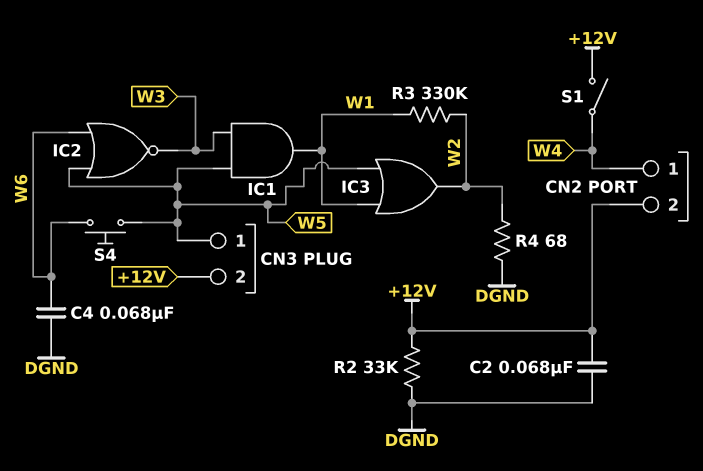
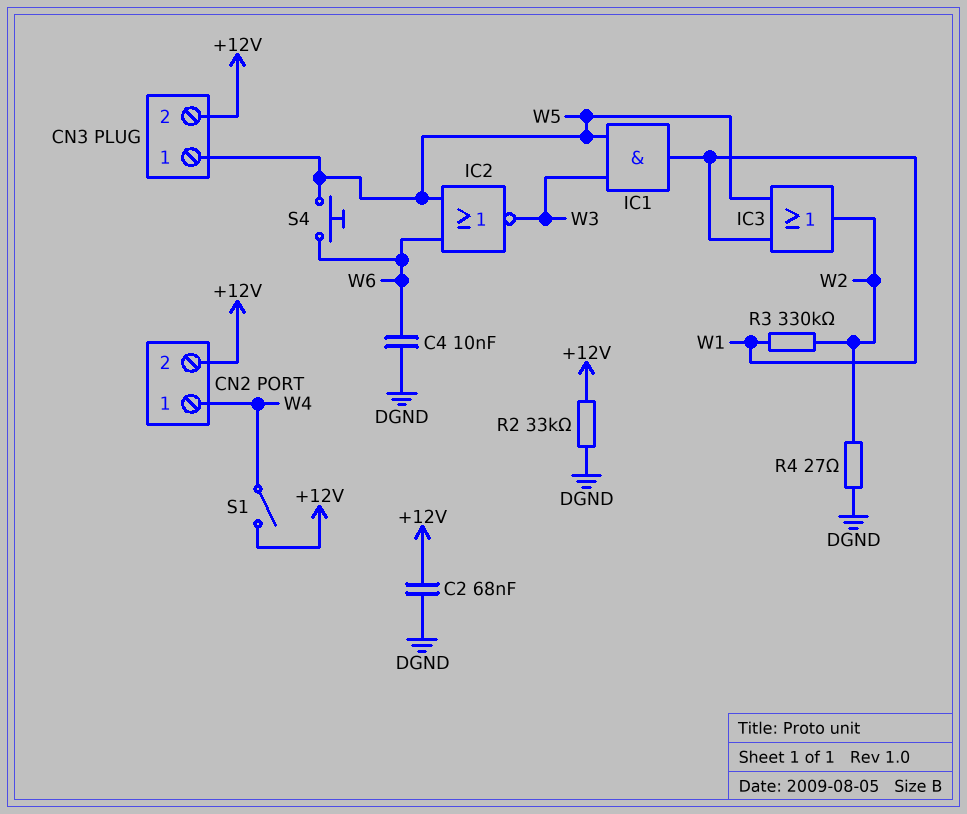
C4: 68nF (DGND, W6) -> 10nF (DGND, W6)
R4: 68 (DGND, W2) -> 27 (DGND, W2)

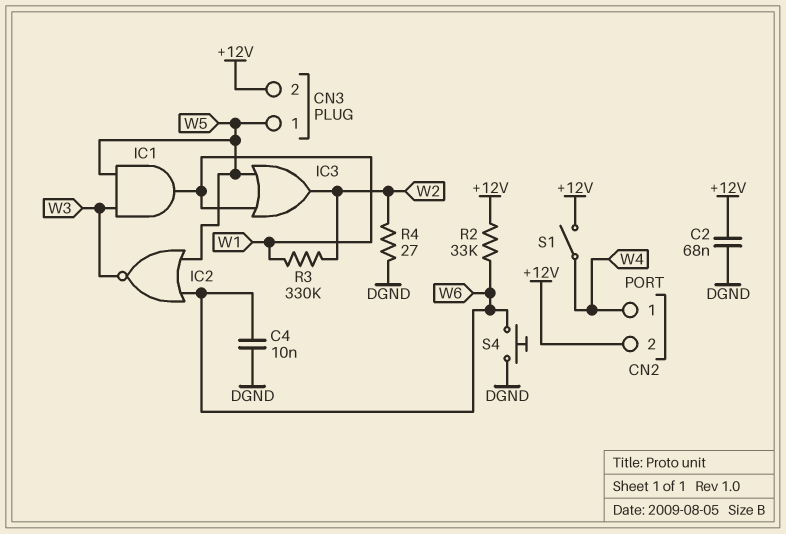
R2: 33k (+12V, DGND) -> 33k (+12V, W6)
S4: button (W5, W6) -> button (DGND, W6)

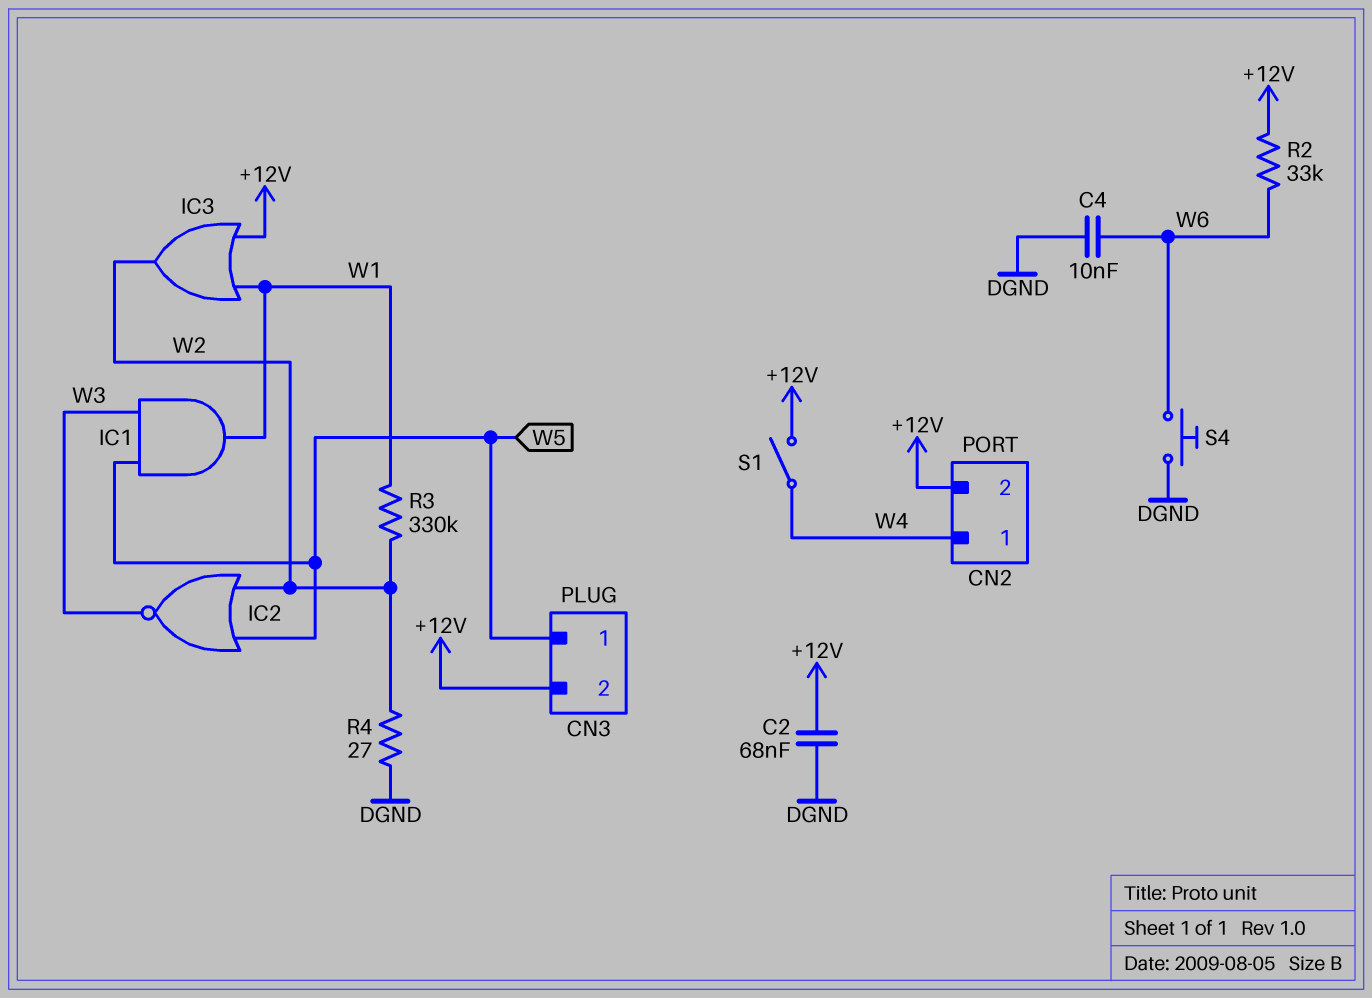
IC2: NOR (in W5, in W6, out W3) -> NOR (in W2, in W5, out W3)
IC3: OR (in W1, in W5, out W2) -> OR (in +12V, in W1, out W2)

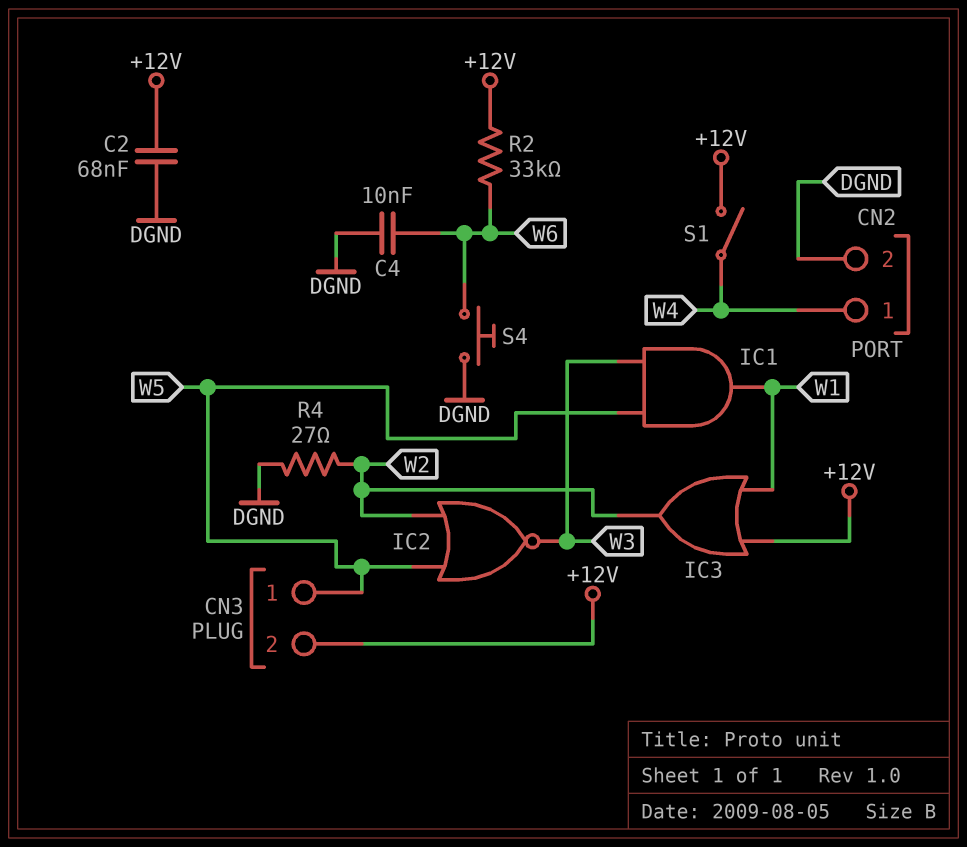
CN2 pin 2: +12V -> DGND
R3: 330k (W1, W2) -> none

